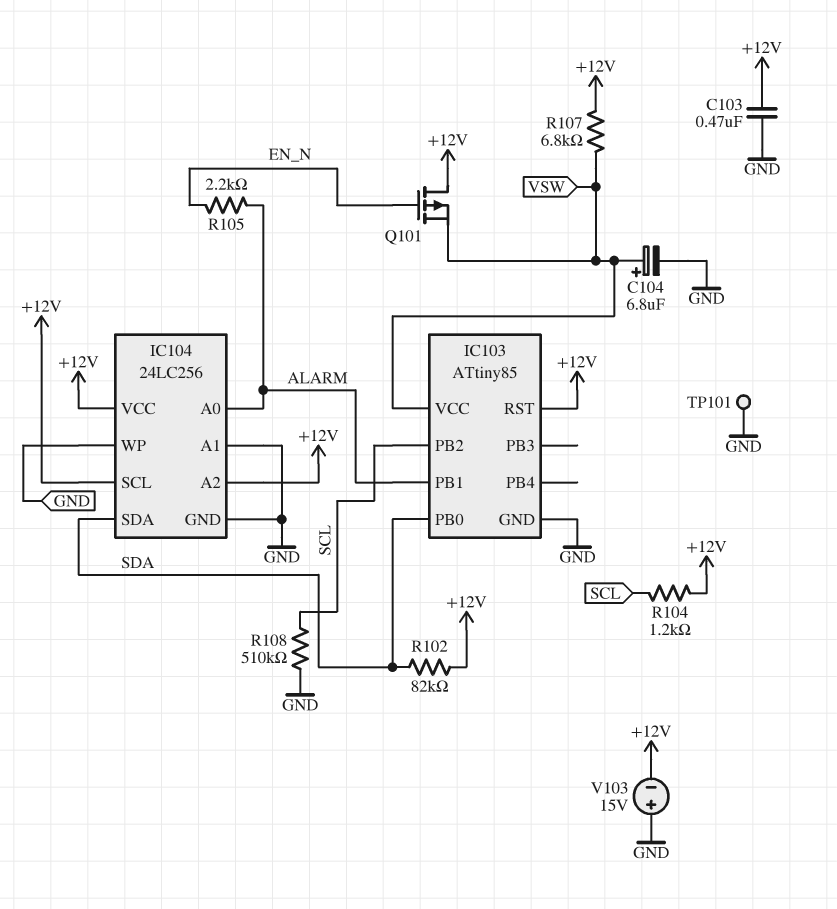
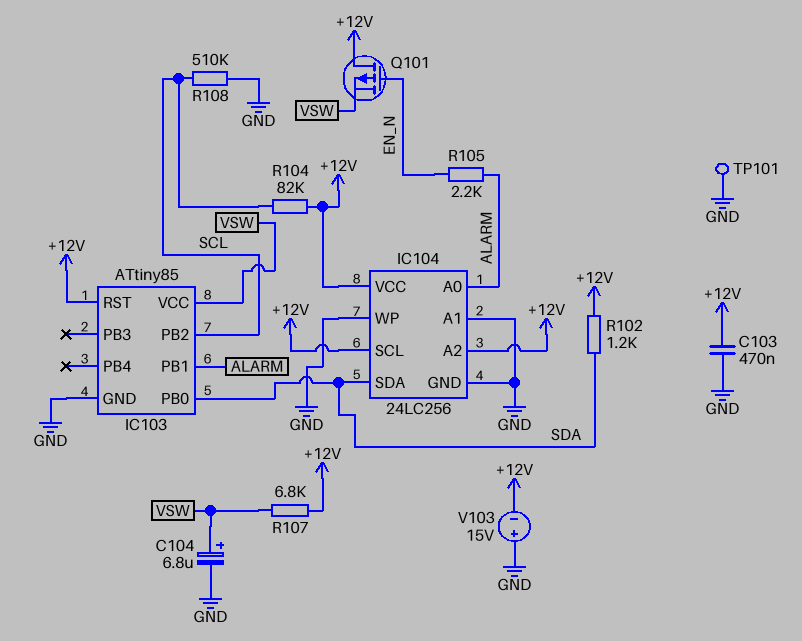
R102: 82k (+12V, SDA) -> 1.2k (+12V, SDA)
R104: 1.2k (+12V, SCL) -> 82k (+12V, SCL)

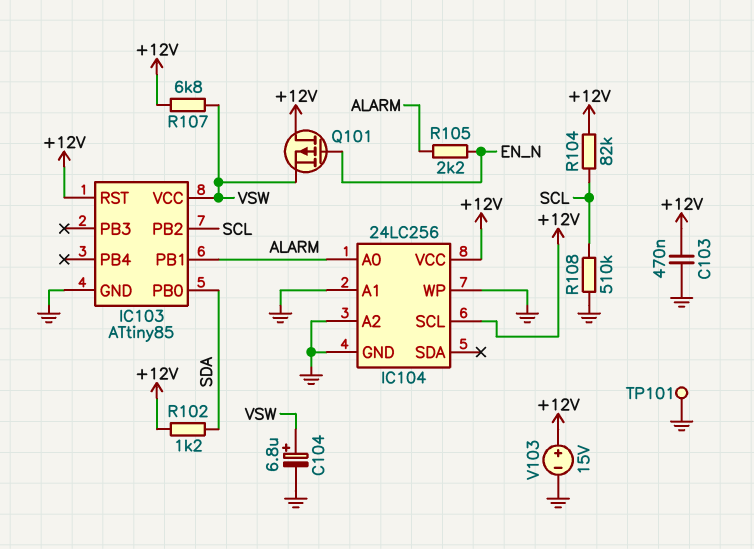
IC104 pin A2: +12V -> GND
IC104 pin SDA: SDA -> none
V103: 15V (plus GND, minus +12V) -> 15V (plus +12V, minus GND)

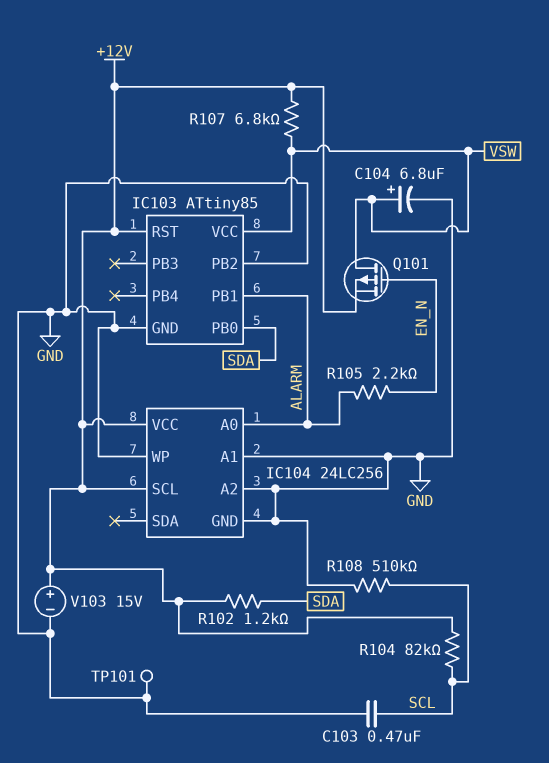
C103: 470nF (+12V, GND) -> 470nF (GND, SCL)
IC103 pin PB2: SCL -> GND
Q101: PMOS (G EN_N, D +12V, S VSW) -> PMOS (G EN_N, D VSW, S +12V)

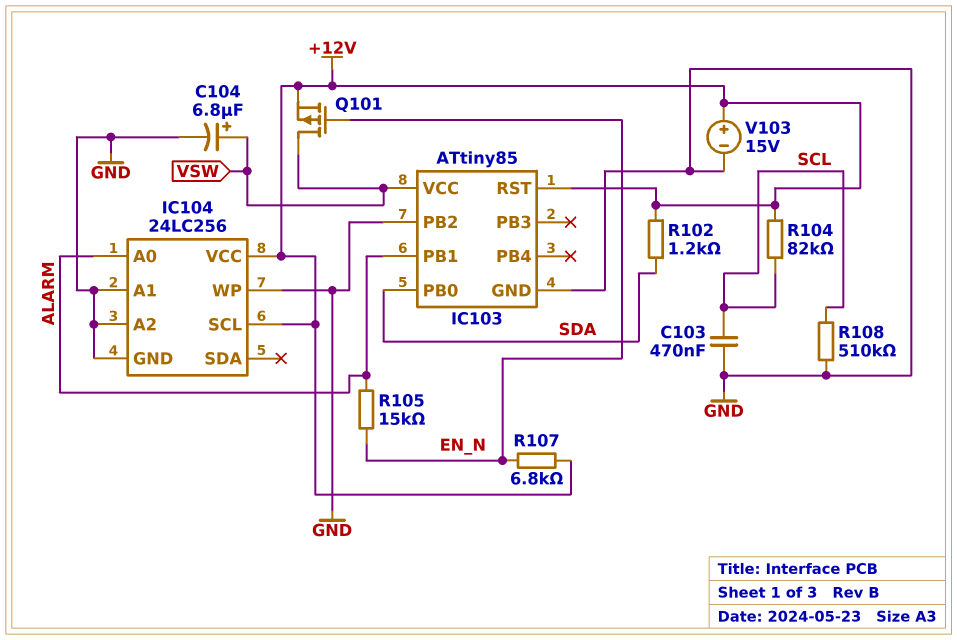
R105: 2.2k (ALARM, EN_N) -> 15k (ALARM, EN_N)
R107: 6.8k (+12V, VSW) -> 6.8k (+12V, EN_N)
TP101: test point (GND) -> none

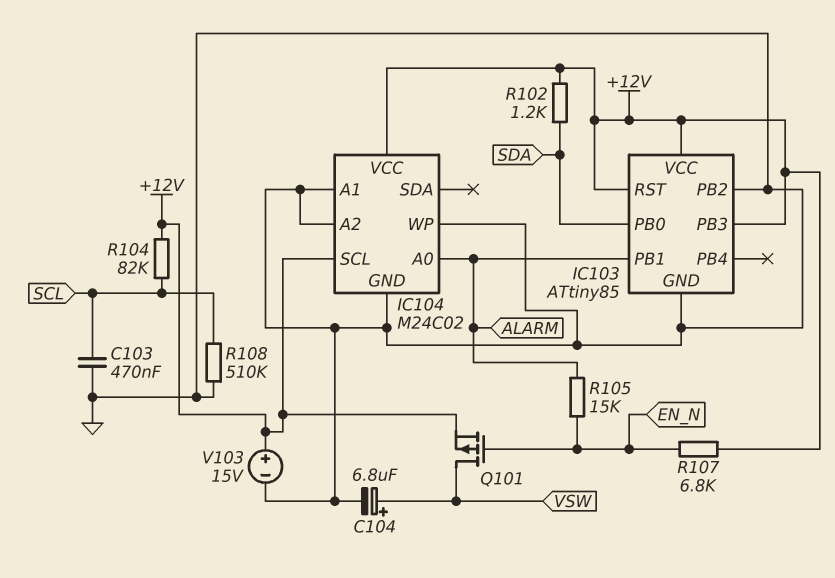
IC103 pin PB3: none -> +12V
IC103 pin VCC: VSW -> +12V
IC104: 24LC256 -> M24C02

